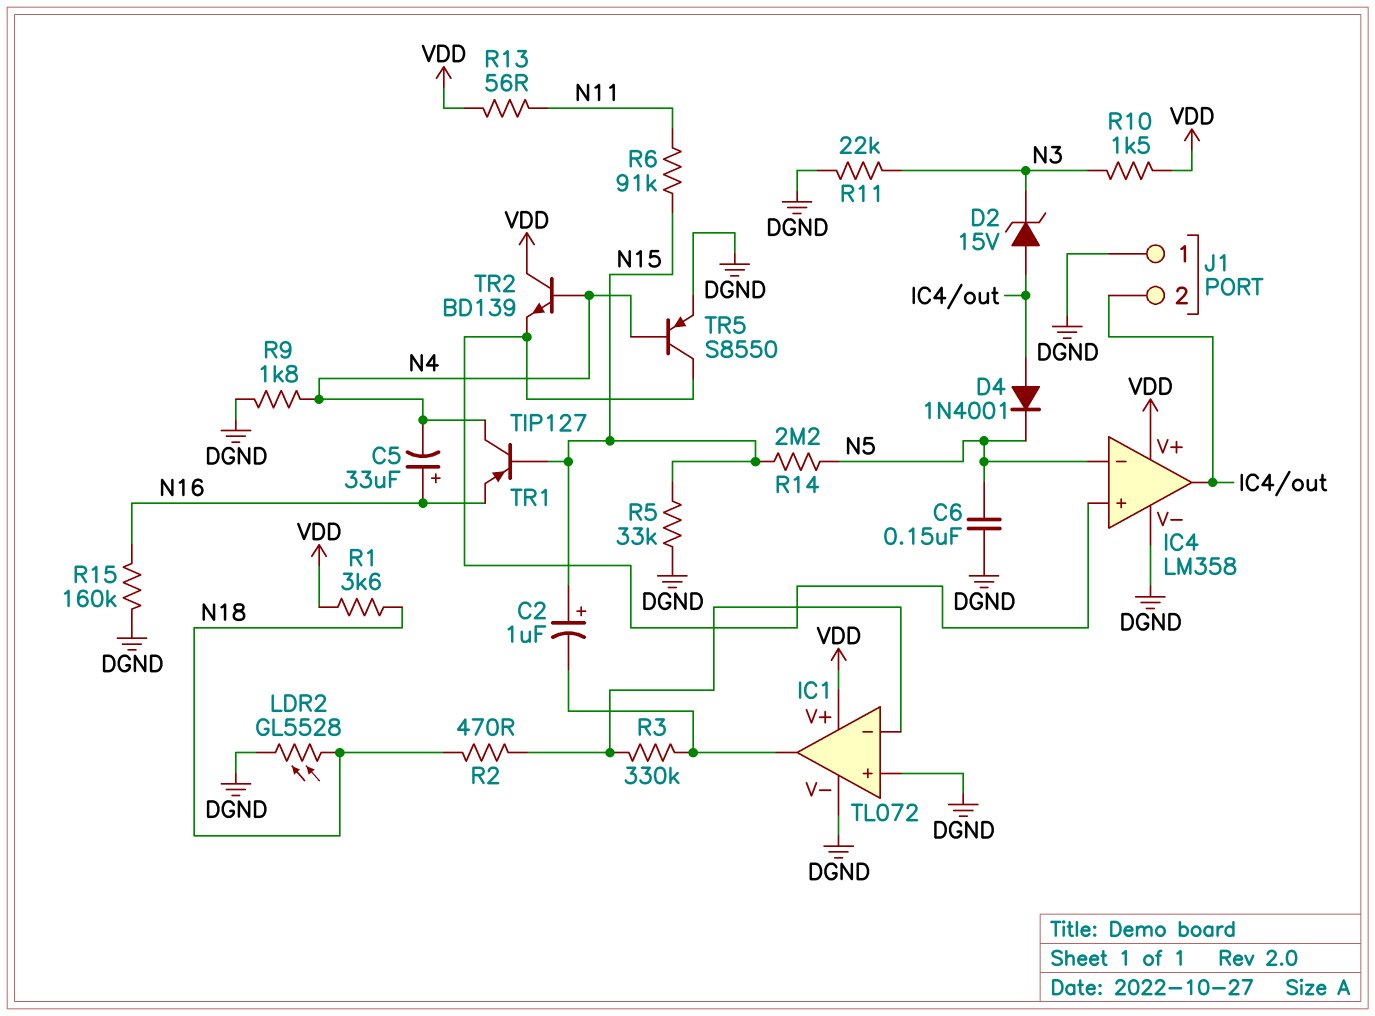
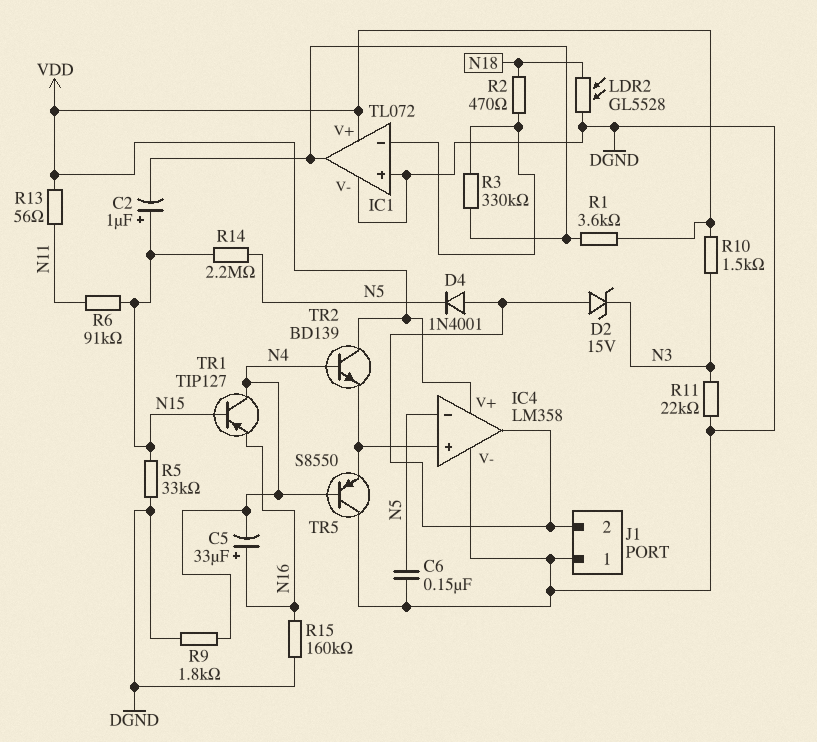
R1: 3.6k (N18, VDD) -> 3.6k (IC1/out, VDD)
TR5: PNP S8550 (B N4, C IC4/in+, E DGND) -> PNP S8550 (B N4, C DGND, E IC4/in+)

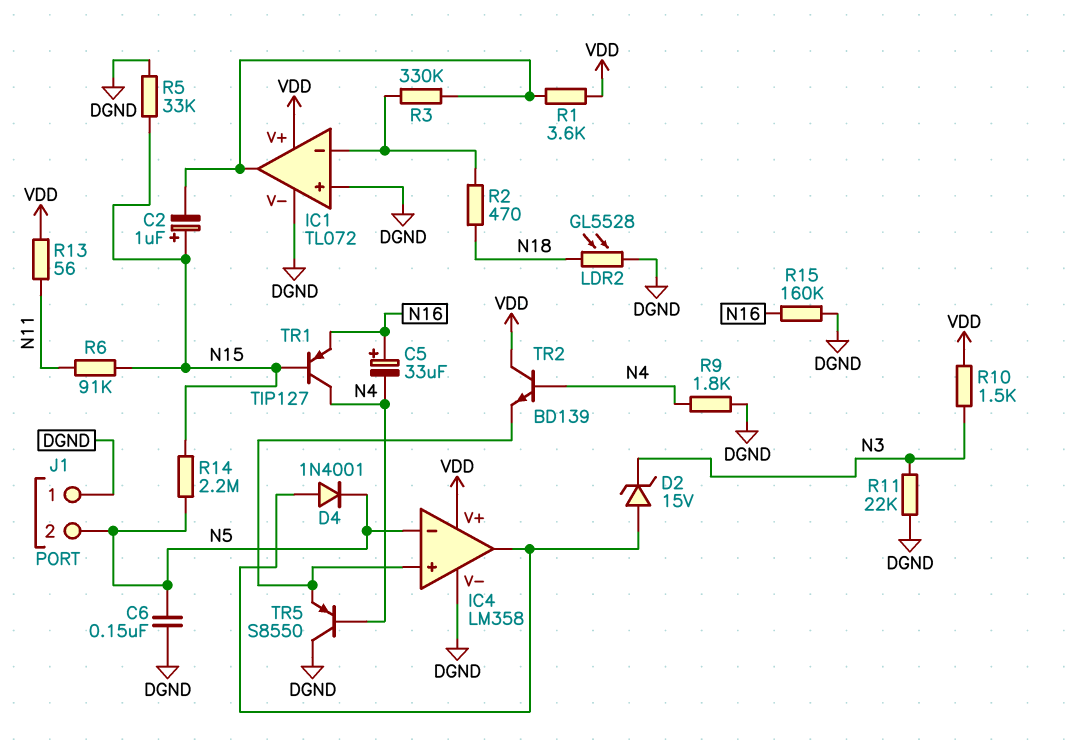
J1 pin 2: IC4/out -> N5

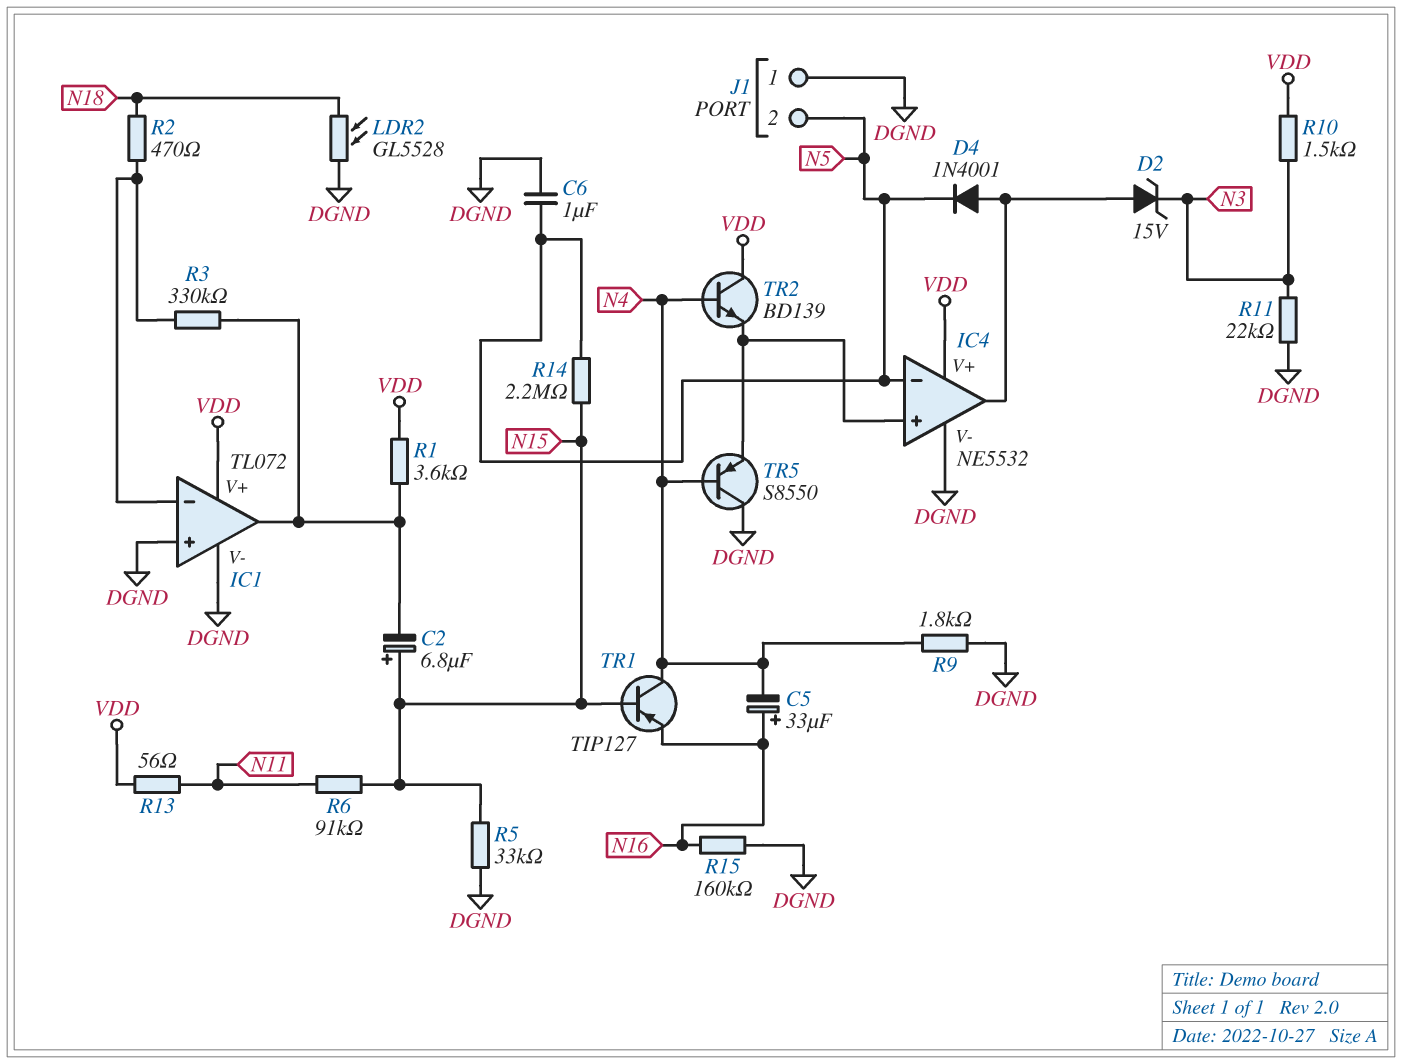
C2: 1uF (plus N15, minus IC1/out) -> 6.8uF (plus N15, minus IC1/out)
C6: 150nF (DGND, N5) -> 1uF (DGND, N5)
IC4: LM358 -> NE5532

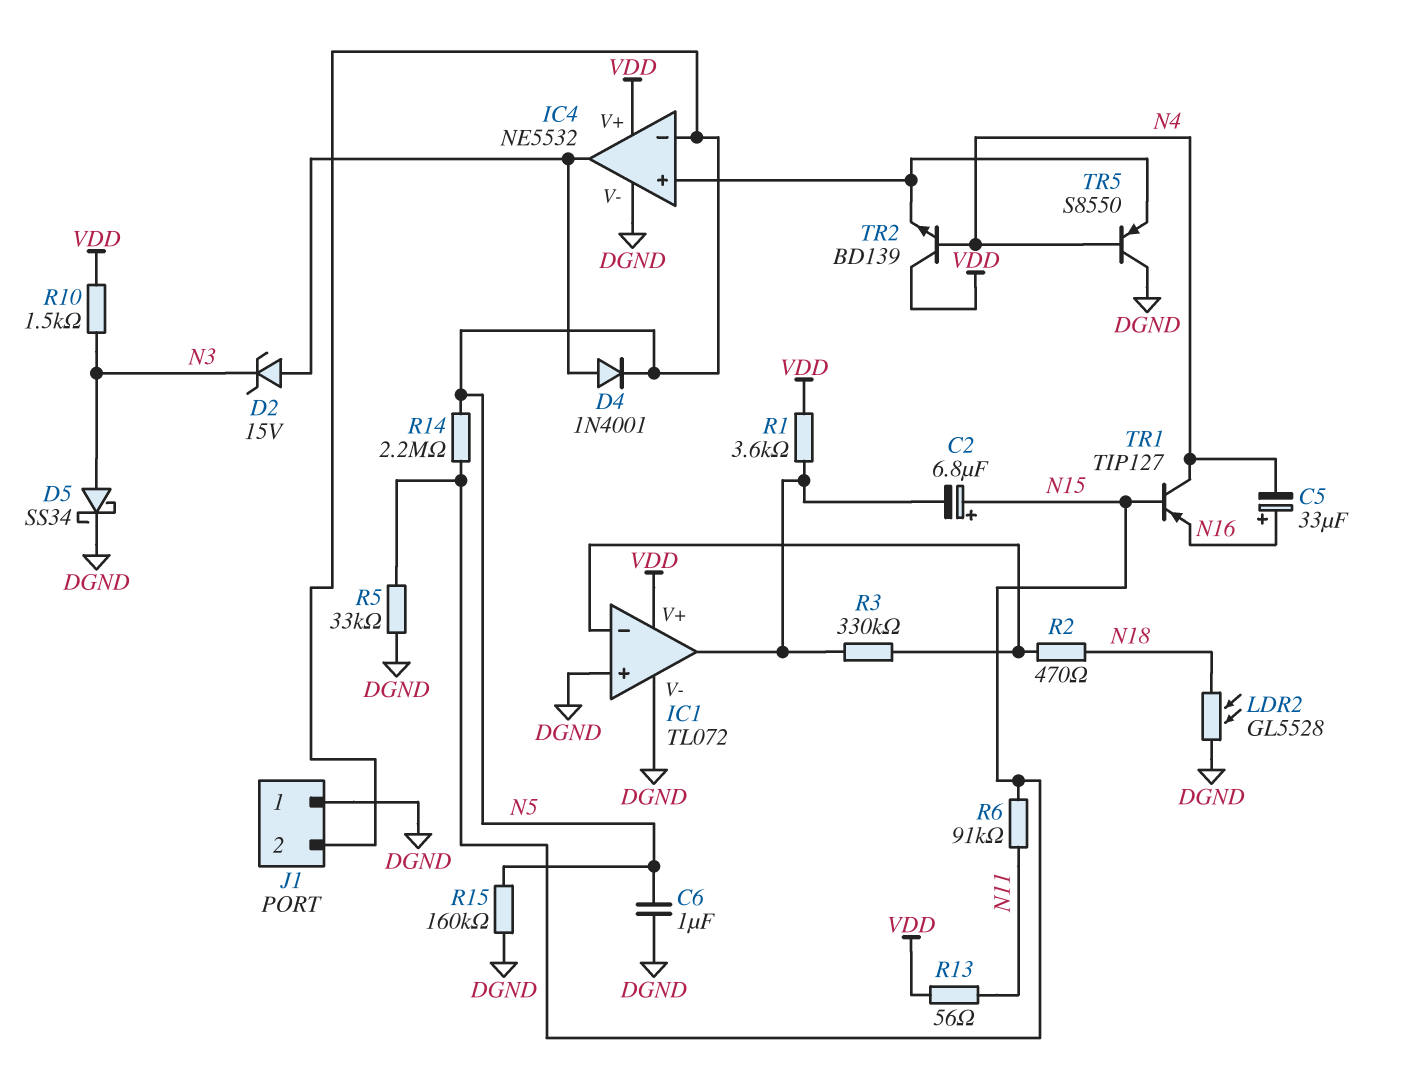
D5: none -> schottky SS34 (A N3, K DGND)
R9: 1.8k (DGND, N4) -> none
R11: 22k (DGND, N3) -> none
R15: 160k (DGND, N16) -> 160k (DGND, N5)

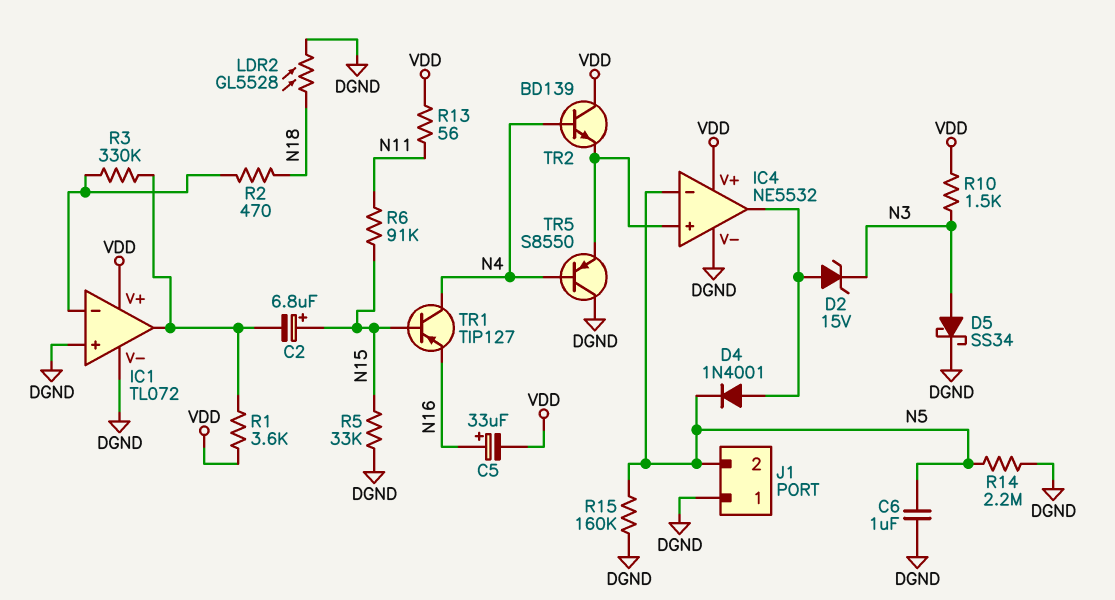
C5: 33uF (plus N16, minus N4) -> 33uF (plus N16, minus VDD)
R14: 2.2M (N5, N15) -> 2.2M (DGND, N5)

